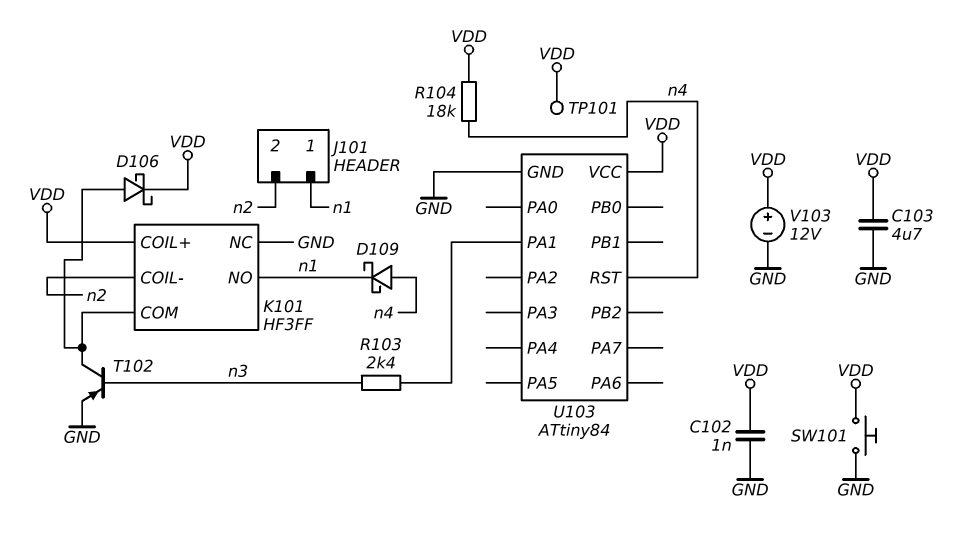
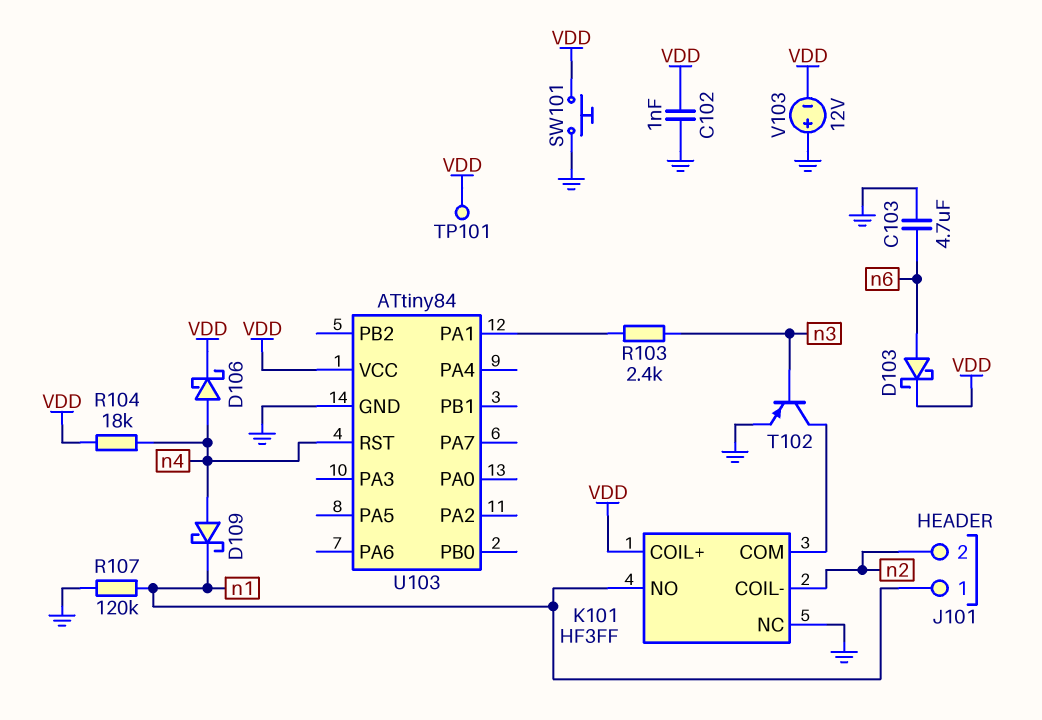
C103: 4.7uF (GND, VDD) -> 4.7uF (GND, n6)
D103: none -> schottky (A n6, K VDD)
D106: schottky (A K101/COM, K VDD) -> schottky (A n4, K VDD)
R107: none -> 120k (GND, n1)
V103: 12V (plus VDD, minus GND) -> 12V (plus GND, minus VDD)

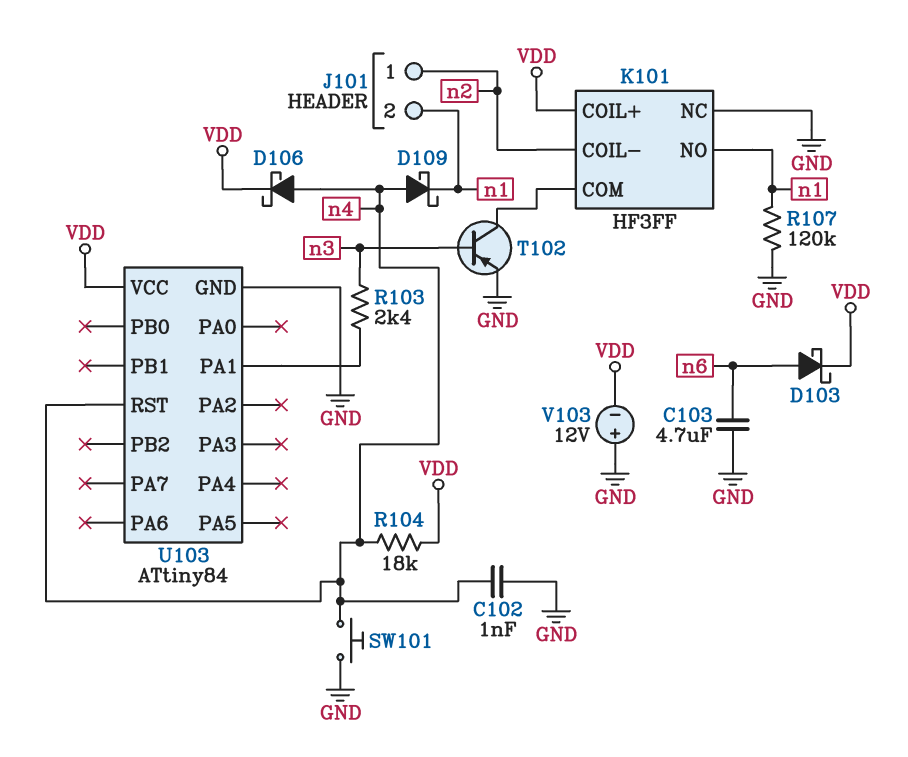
C102: 1nF (GND, VDD) -> 1nF (GND, n4)
J101 pin 1: n1 -> n2
J101 pin 2: n2 -> n1
SW101: button (GND, VDD) -> button (GND, n4)
TP101: test point (VDD) -> none

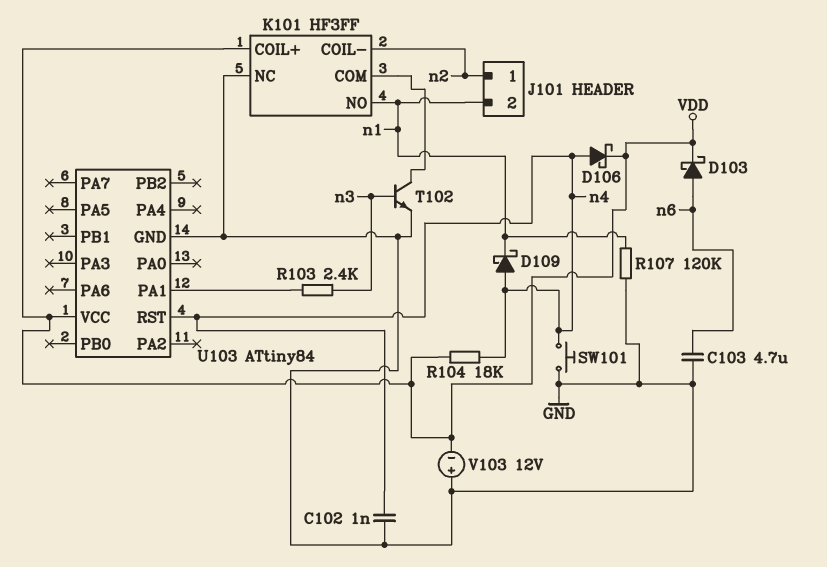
T102: PNP (B n3, C K101/COM, E GND) -> NPN (B n3, C K101/COM, E GND)

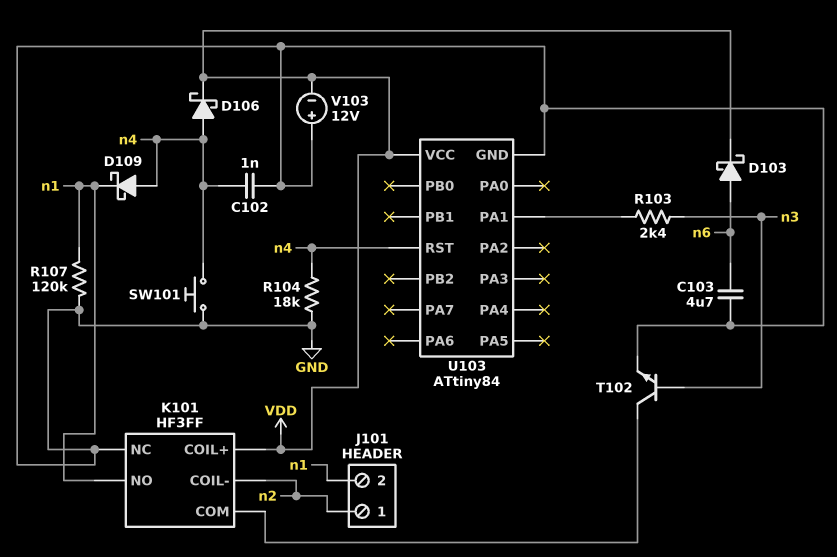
R104: 18k (VDD, n4) -> 18k (GND, n4)

